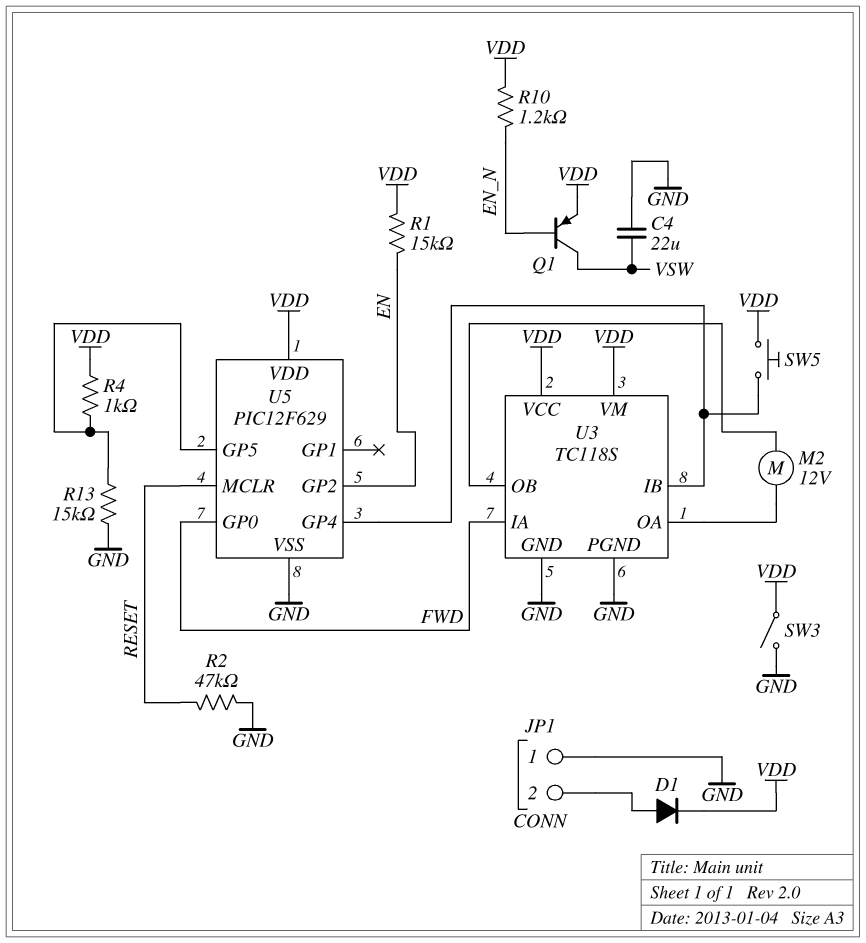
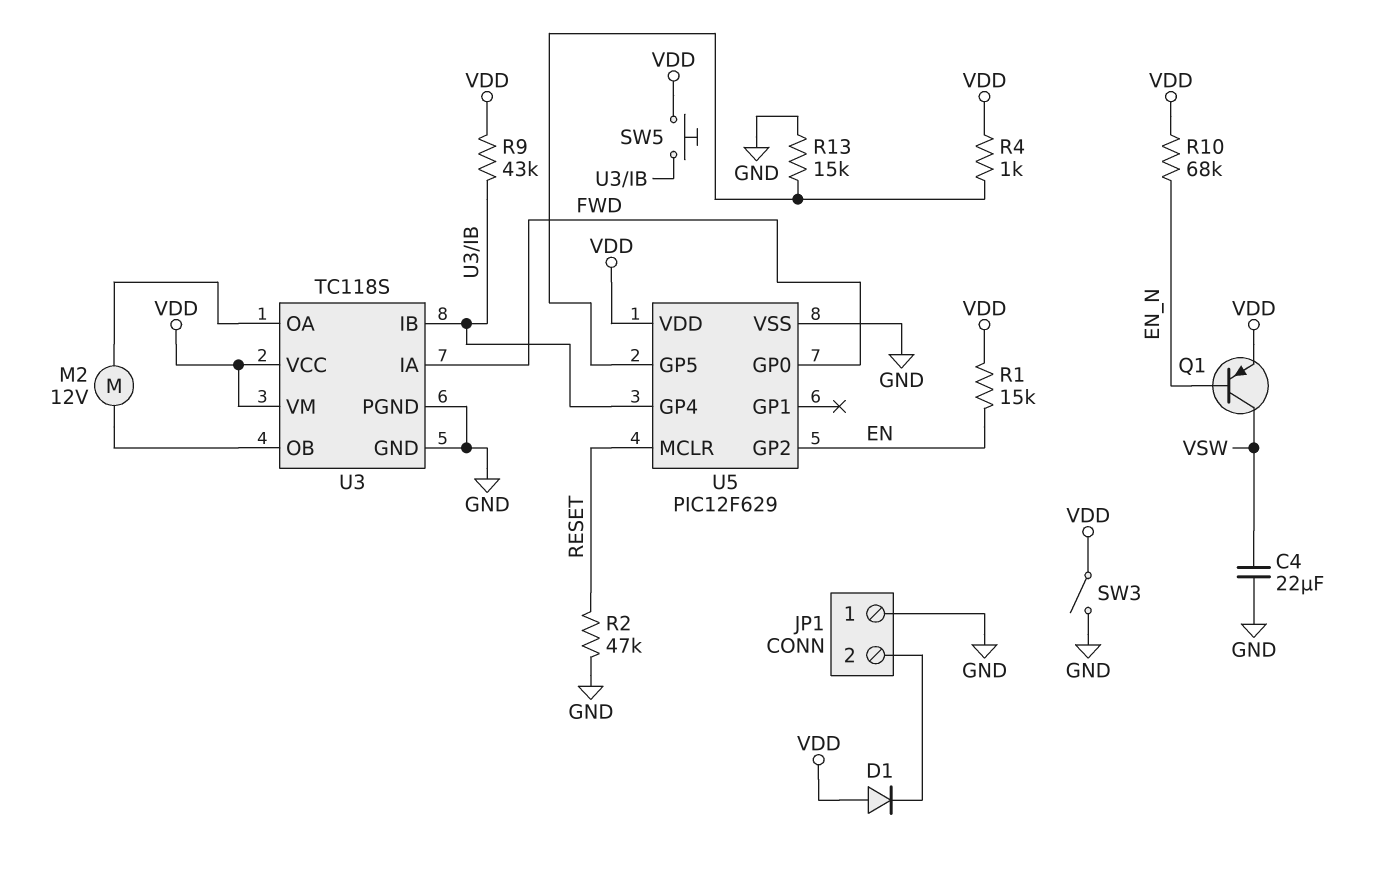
D1: diode (A JP1/2, K VDD) -> diode (A VDD, K JP1/2)
R9: none -> 43k (U3/IB, VDD)
R10: 1.2k (EN_N, VDD) -> 68k (EN_N, VDD)

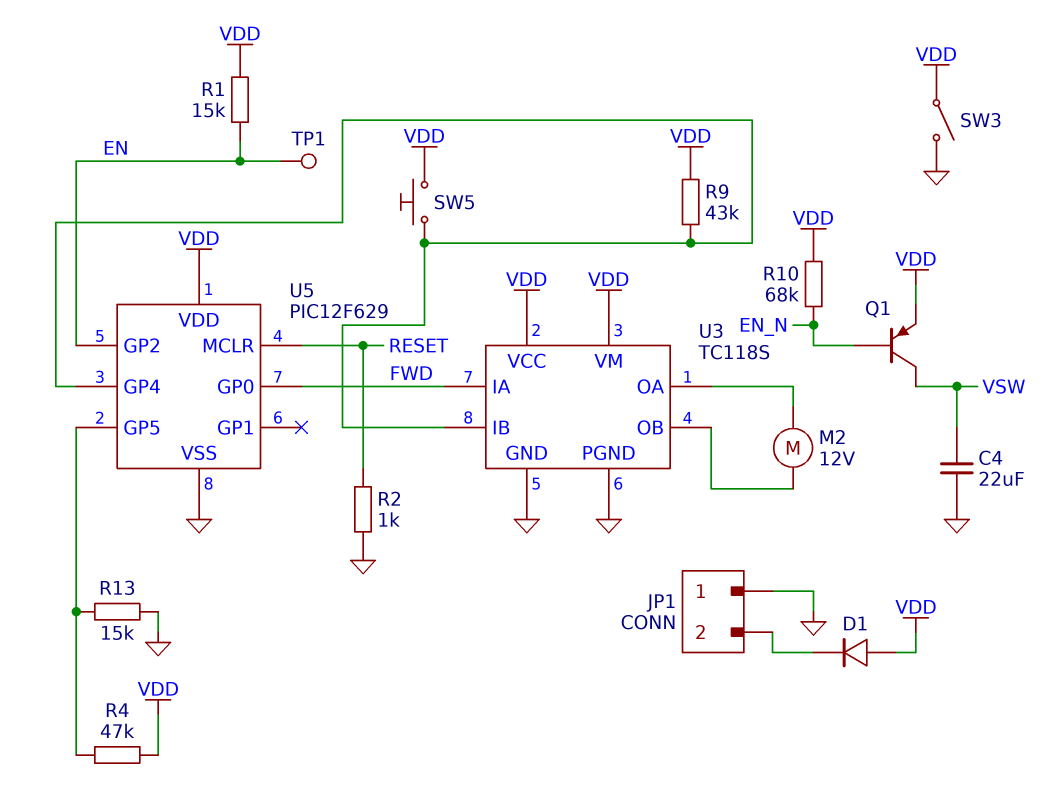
R2: 47k (GND, RESET) -> 1k (GND, RESET)
R4: 1k (U5/GP5, VDD) -> 47k (U5/GP5, VDD)
TP1: none -> test point (EN)

